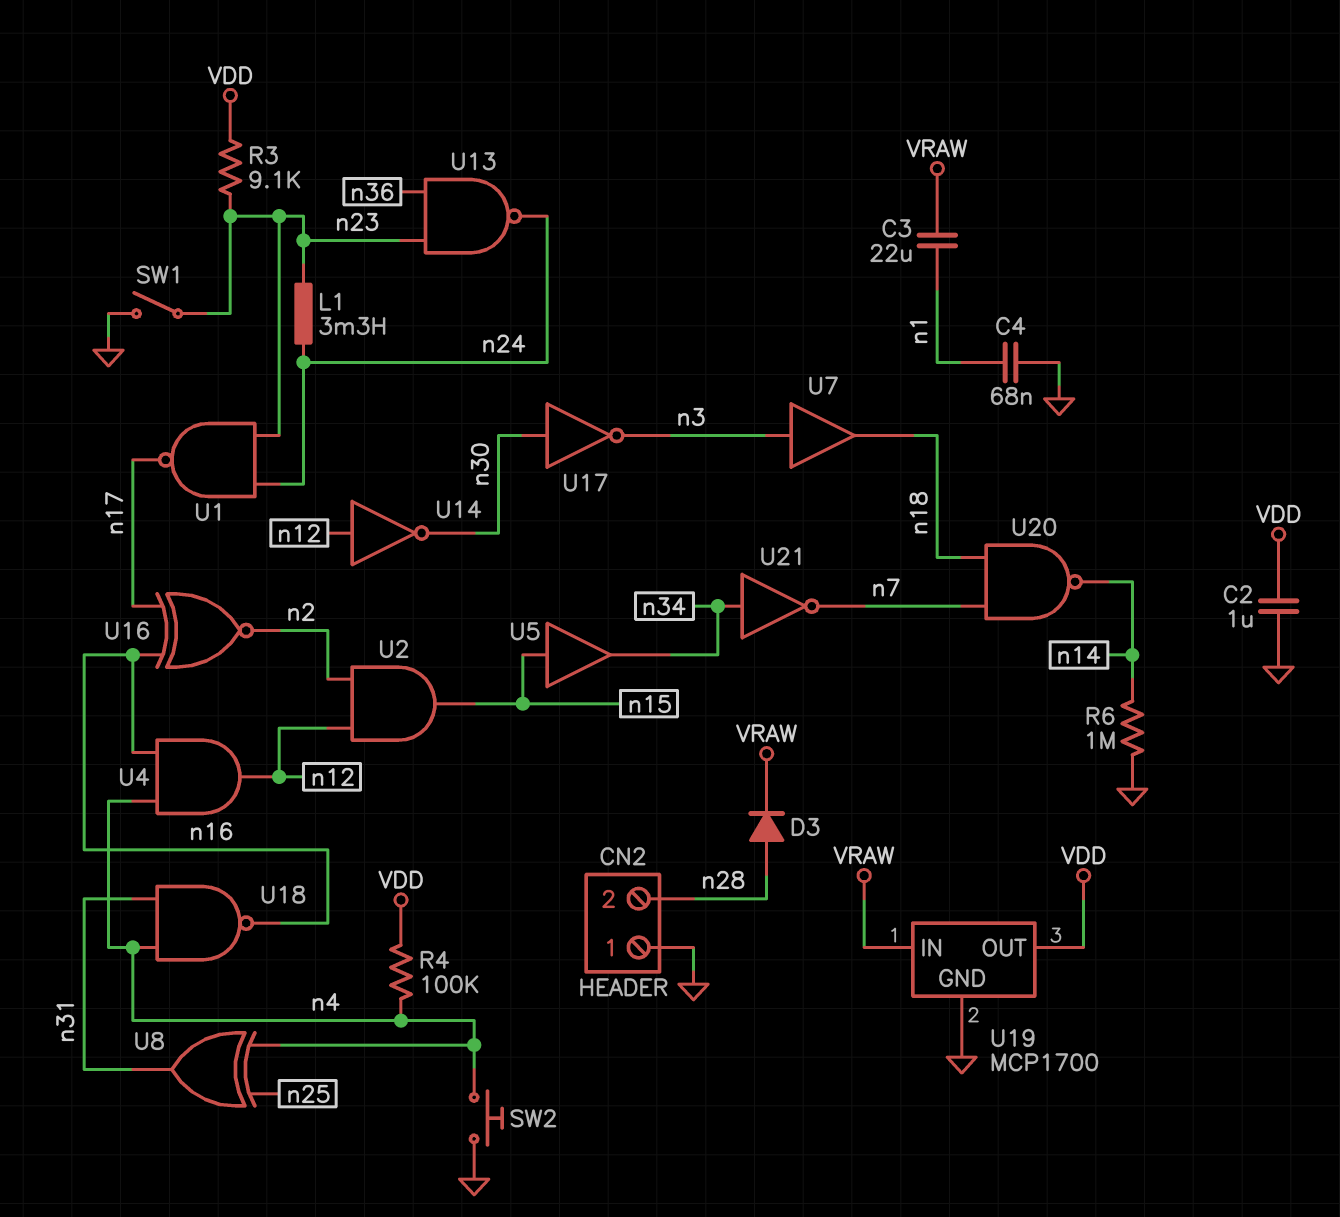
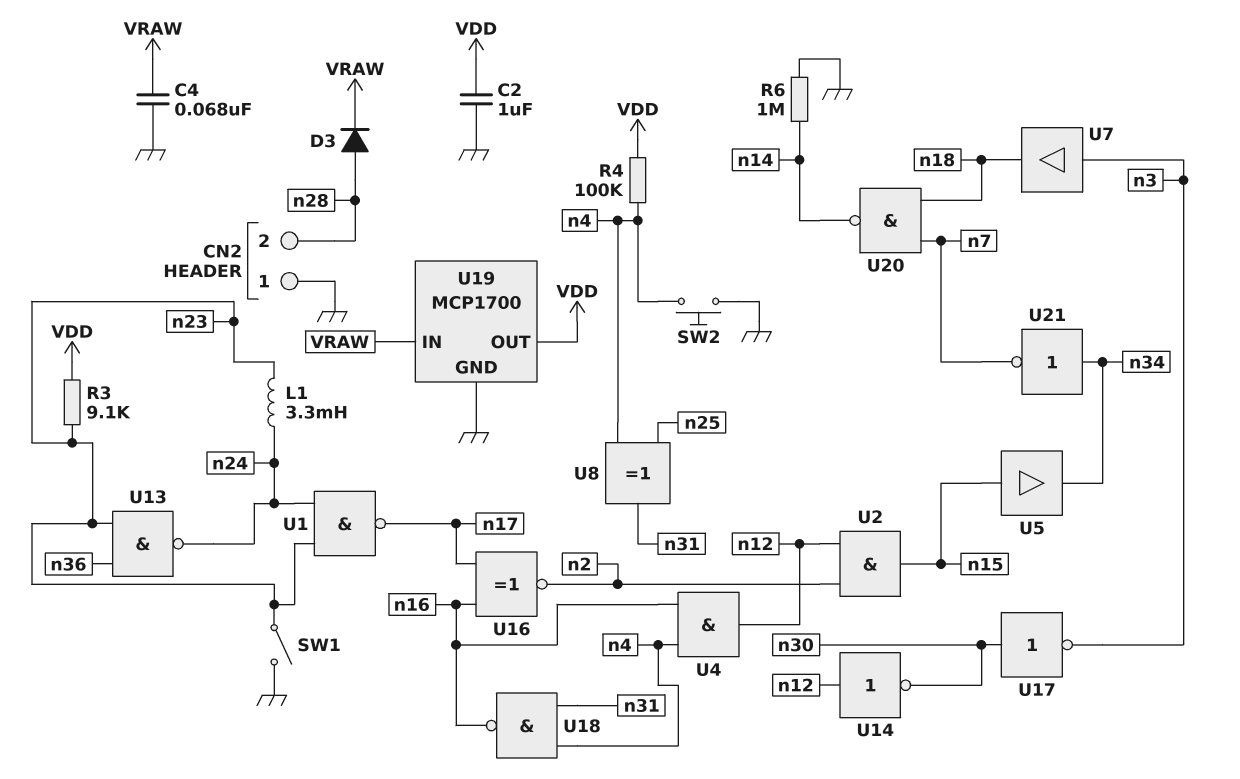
C3: 22uF (VRAW, n1) -> none
C4: 68nF (GND, n1) -> 68nF (GND, VRAW)

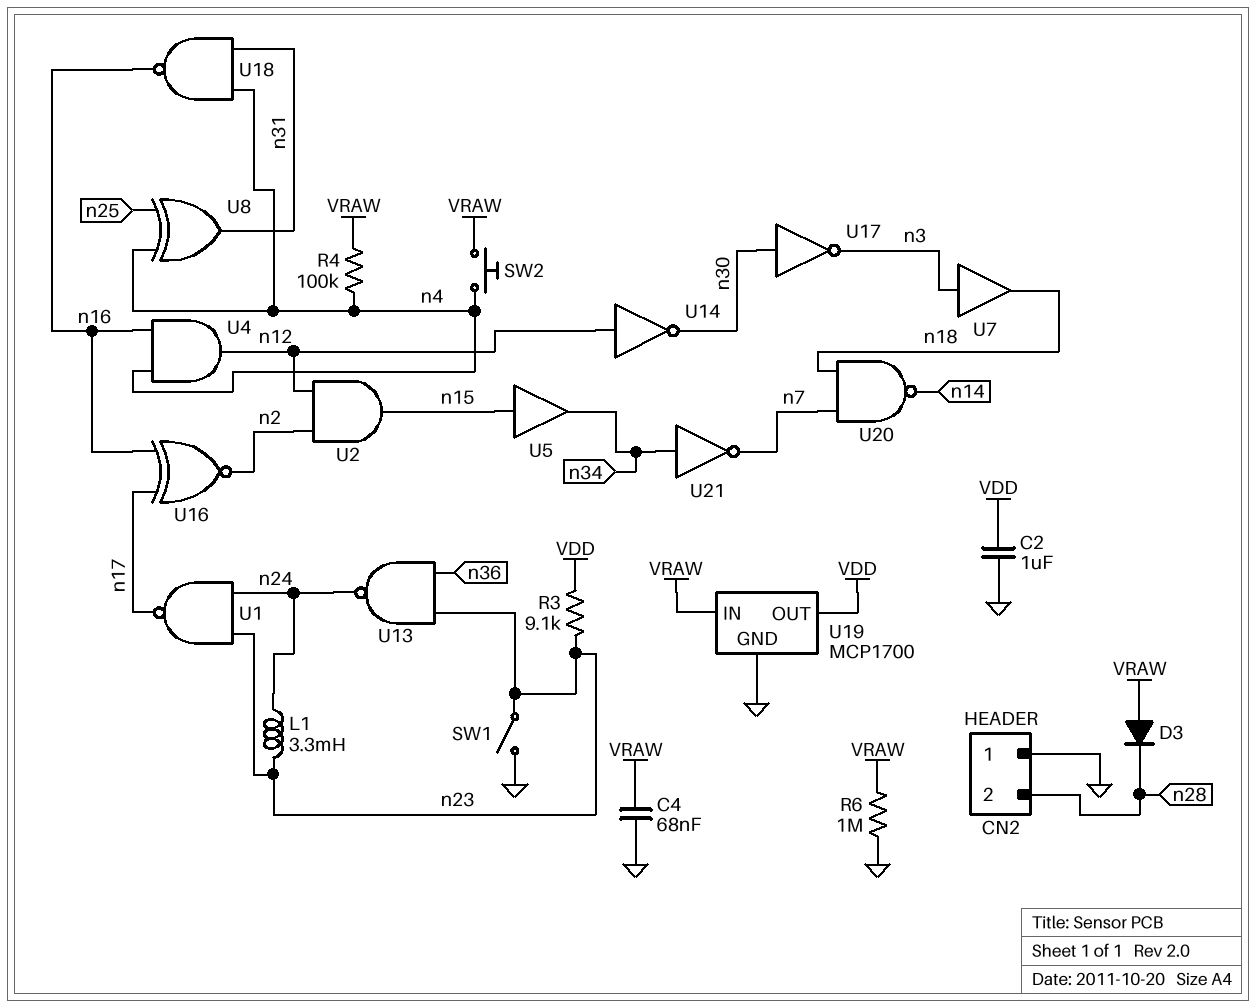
D3: diode (A n28, K VRAW) -> diode (A VRAW, K n28)
R4: 100k (VDD, n4) -> 100k (VRAW, n4)
R6: 1M (GND, n14) -> 1M (GND, VRAW)
SW2: button (GND, n4) -> button (VRAW, n4)

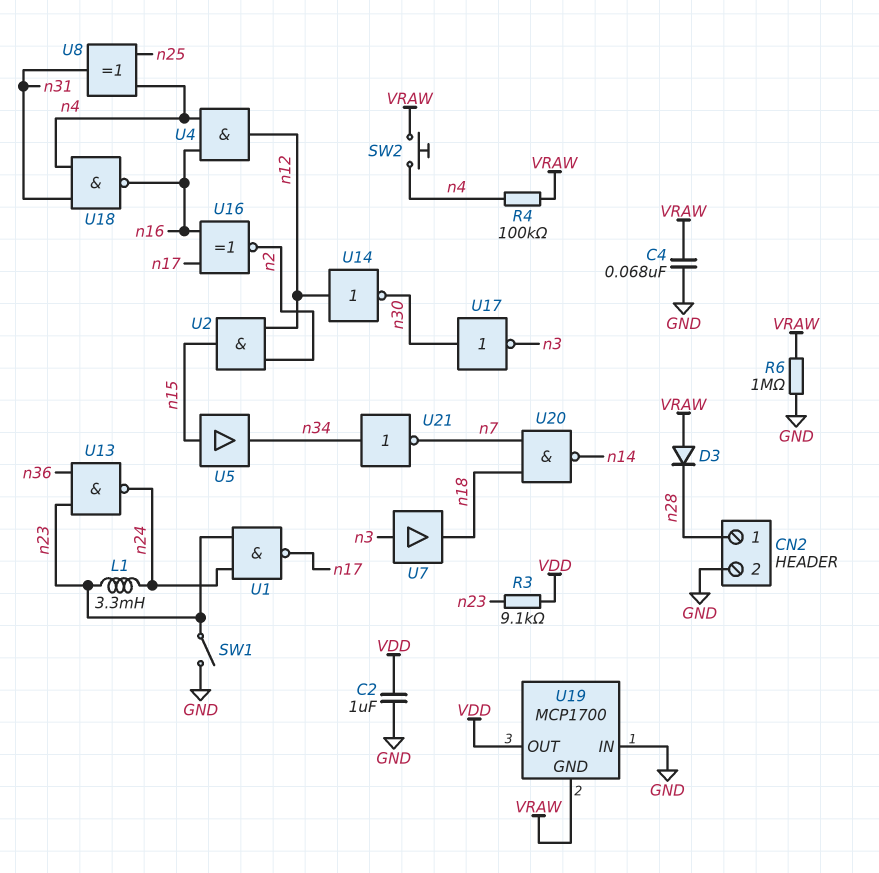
CN2 pin 1: GND -> n28
CN2 pin 2: n28 -> GND
U19 pin GND: GND -> VRAW
U19 pin IN: VRAW -> GND

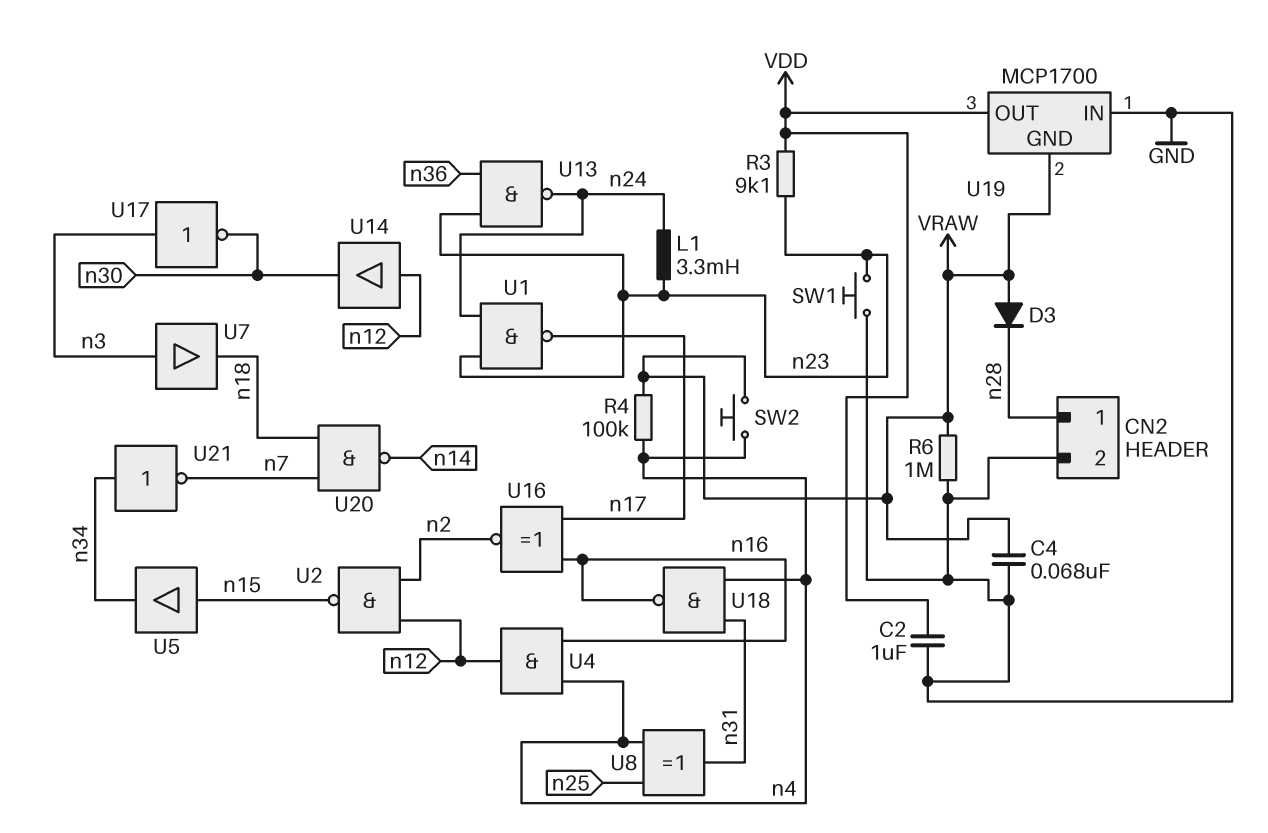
SW1: switch (GND, n23) -> button (GND, n23)
U2: AND (in n2, in n12, out n15) -> NAND (in n2, in n12, out n15)
U14: NOT (in n12, out n30) -> buffer (in n12, out n30)
U17: NOT (in n30, out n3) -> NOT (in n3, out n30)

